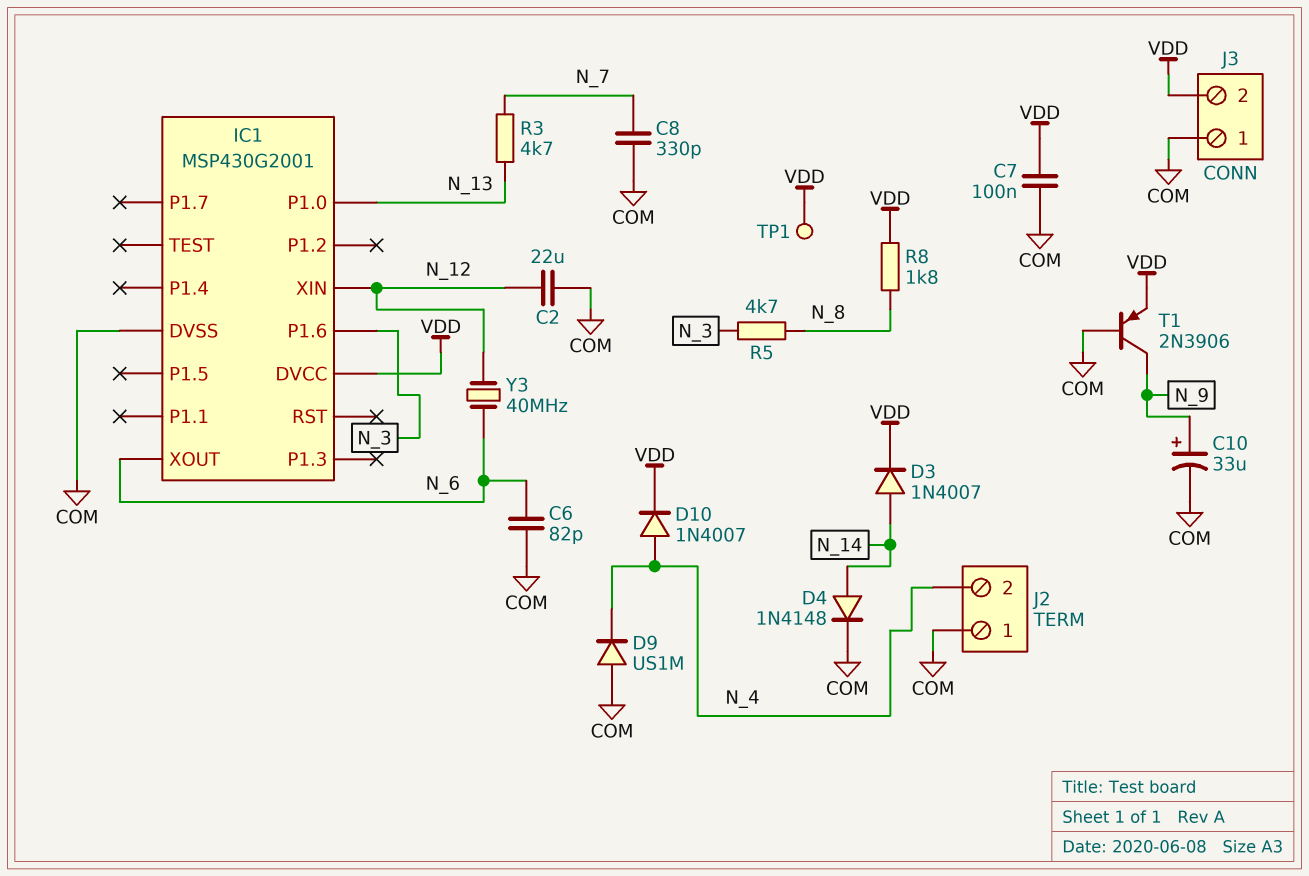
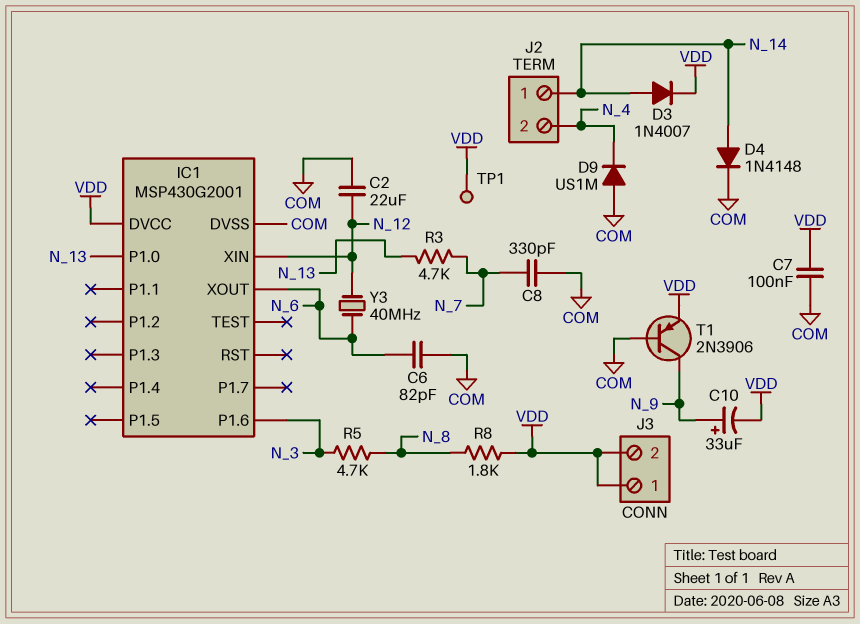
C10: 33uF (plus N_9, minus COM) -> 33uF (plus N_9, minus VDD)
D10: diode 1N4007 (A N_4, K VDD) -> none
J2 pin 1: COM -> N_14
J3 pin 1: COM -> VDD

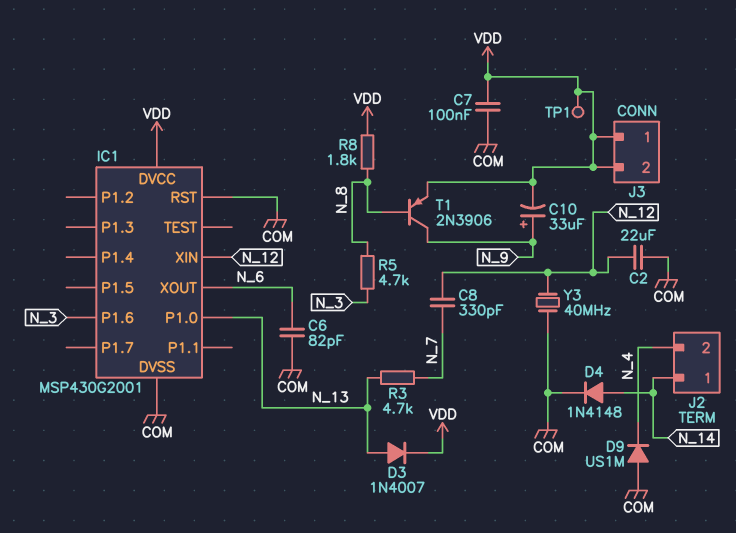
C8: 330pF (COM, N_7) -> 330pF (N_7, N_12)
D3: diode 1N4007 (A N_14, K VDD) -> diode 1N4007 (A N_13, K VDD)
IC1 pin RST: none -> COM
T1: PNP 2N3906 (B COM, C N_9, E VDD) -> PNP 2N3906 (B N_8, C N_9, E VDD)
Y3: 40MHz (N_6, N_12) -> 40MHz (COM, N_12)

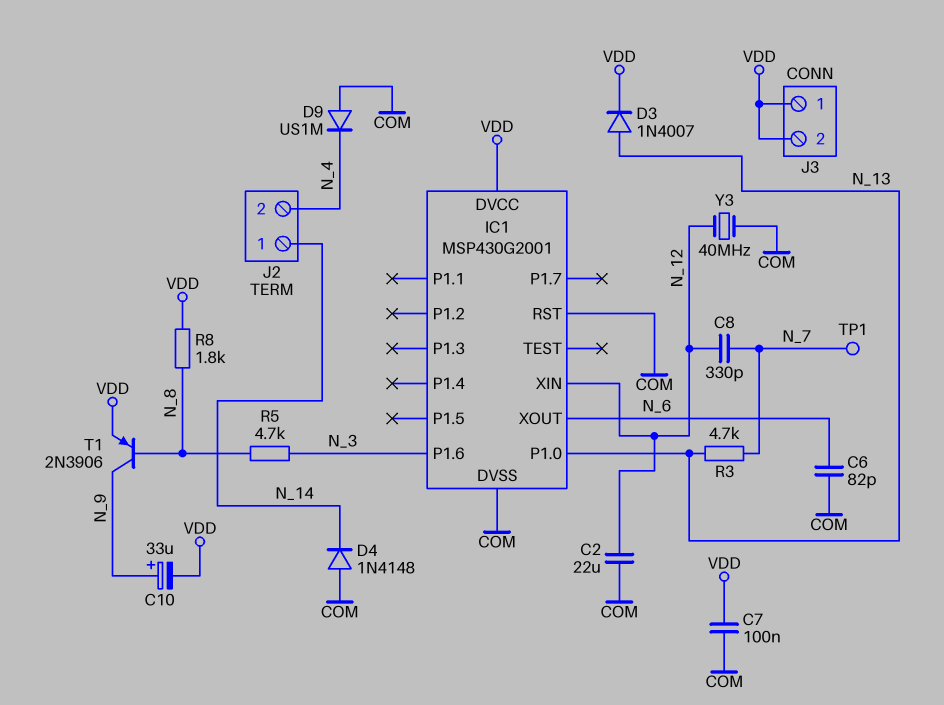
D4: diode 1N4148 (A N_14, K COM) -> diode 1N4148 (A COM, K N_14)
TP1: test point (VDD) -> test point (N_7)

